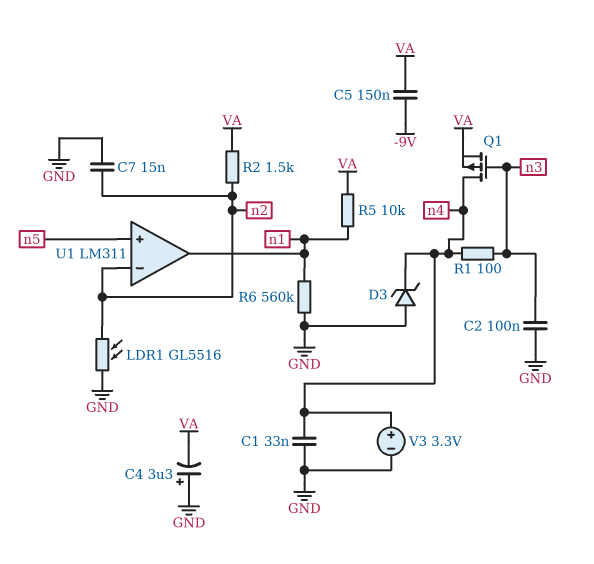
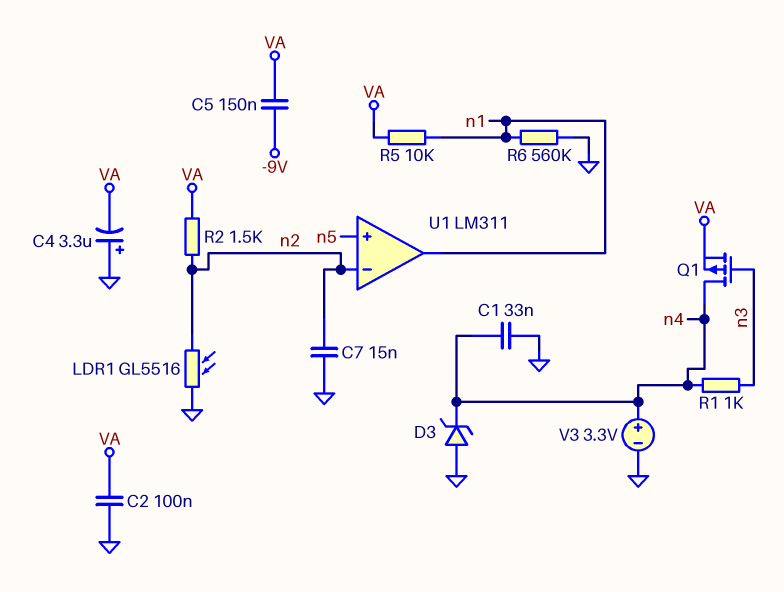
C2: 100nF (GND, n3) -> 100nF (GND, VA)
R1: 100 (n3, n4) -> 1k (n3, n4)

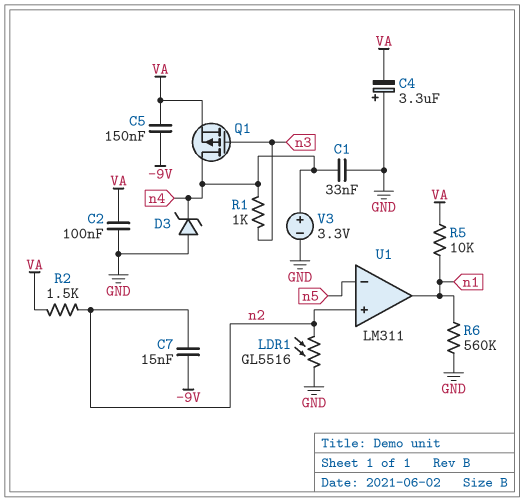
C7: 15nF (GND, n2) -> 15nF (-9V, n2)
U1 pin in+: n5 -> n2
U1 pin in-: n2 -> n5

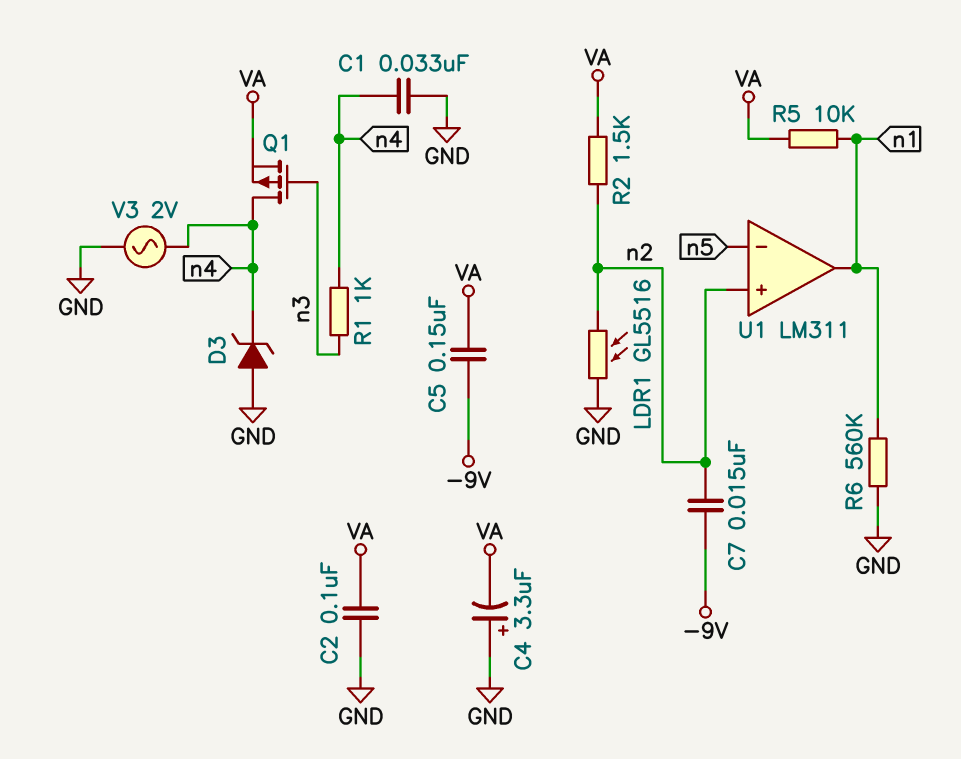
V3: 3.3V (plus n4, minus GND) -> AC 2V (GND, n4)

